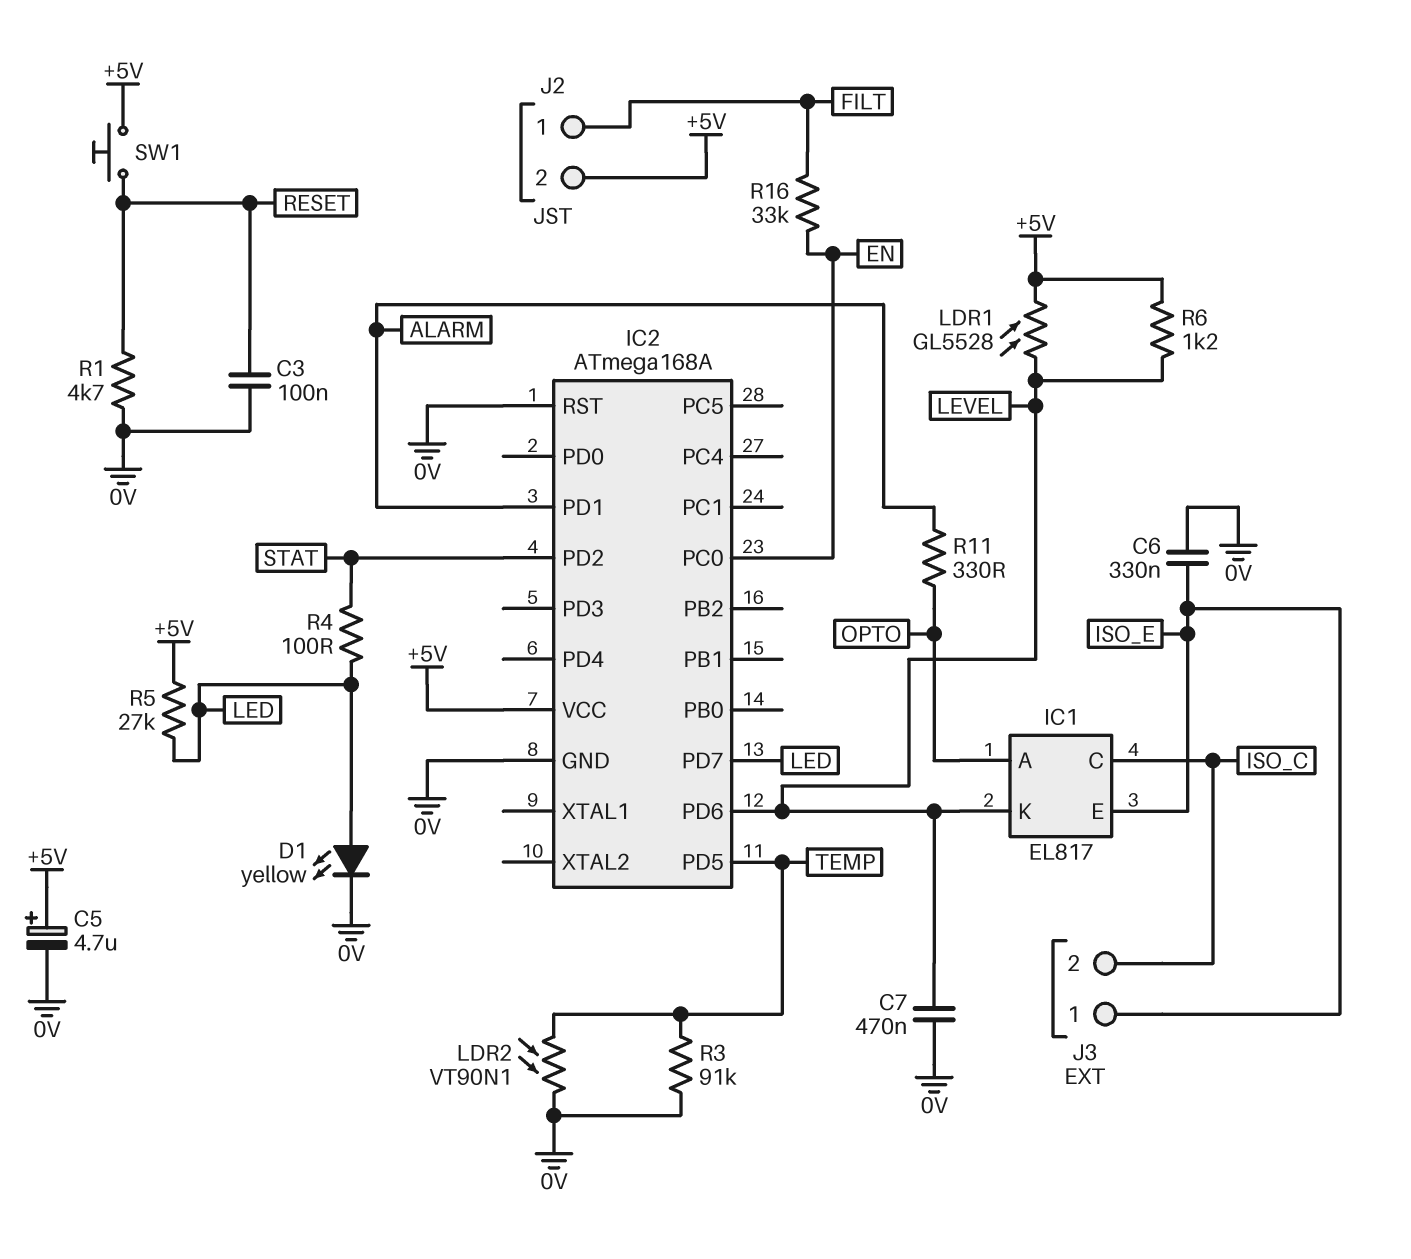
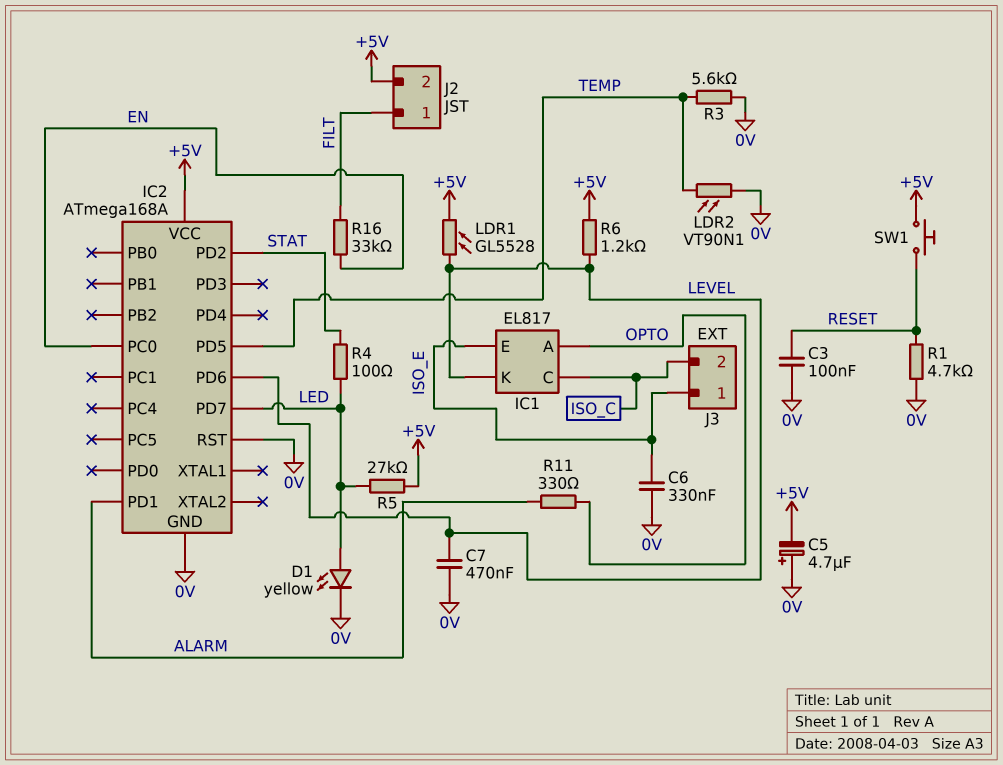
C5: 4.7uF (plus +5V, minus 0V) -> 4.7uF (plus 0V, minus +5V)
R3: 91k (0V, TEMP) -> 5.6k (0V, TEMP)

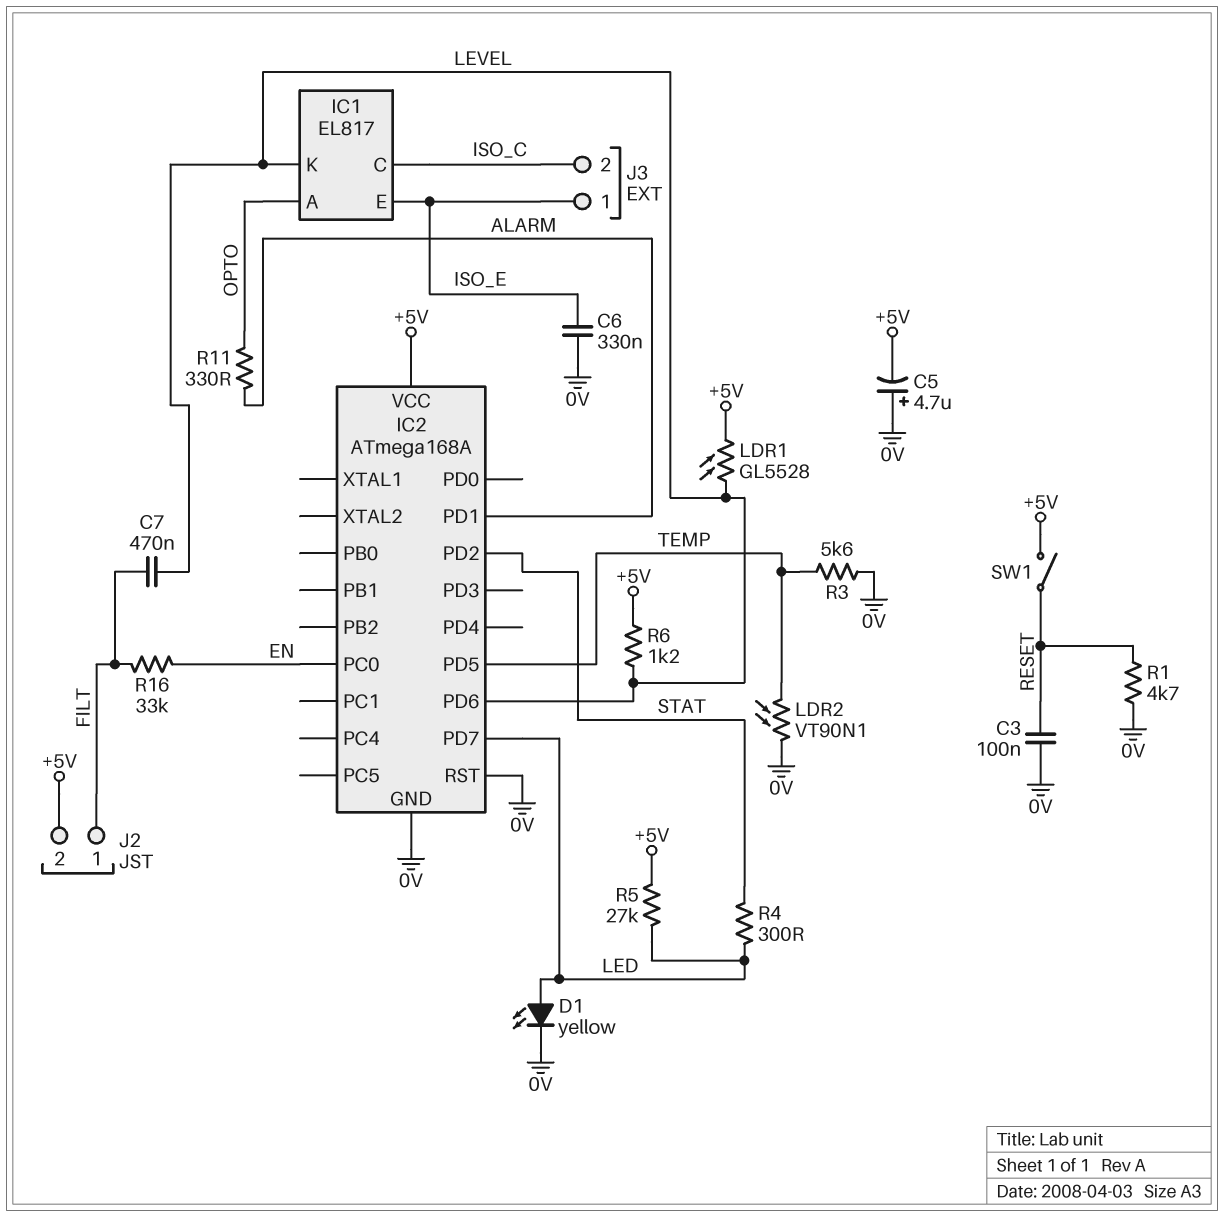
C7: 470nF (0V, LEVEL) -> 470nF (FILT, LEVEL)
R4: 100 (LED, STAT) -> 300 (LED, STAT)
SW1: button (+5V, RESET) -> switch (+5V, RESET)

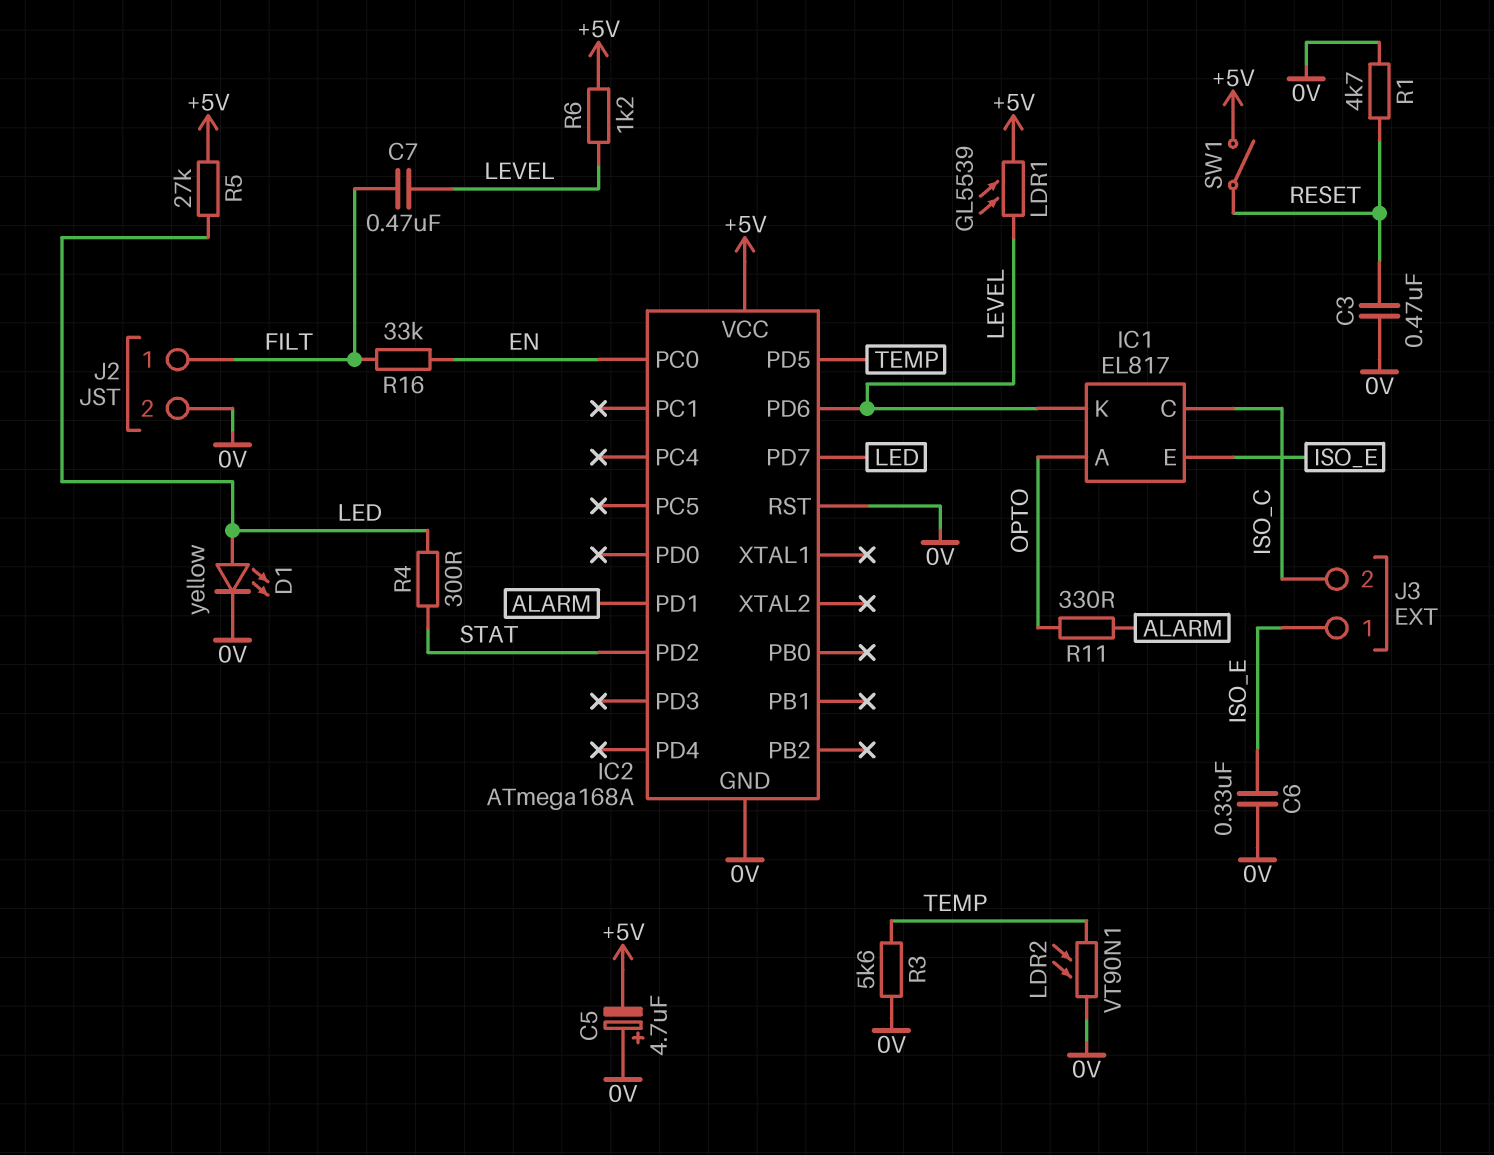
C3: 100nF (0V, RESET) -> 470nF (0V, RESET)
J2 pin 2: +5V -> 0V
LDR1: GL5528 (+5V, LEVEL) -> GL5539 (+5V, LEVEL)

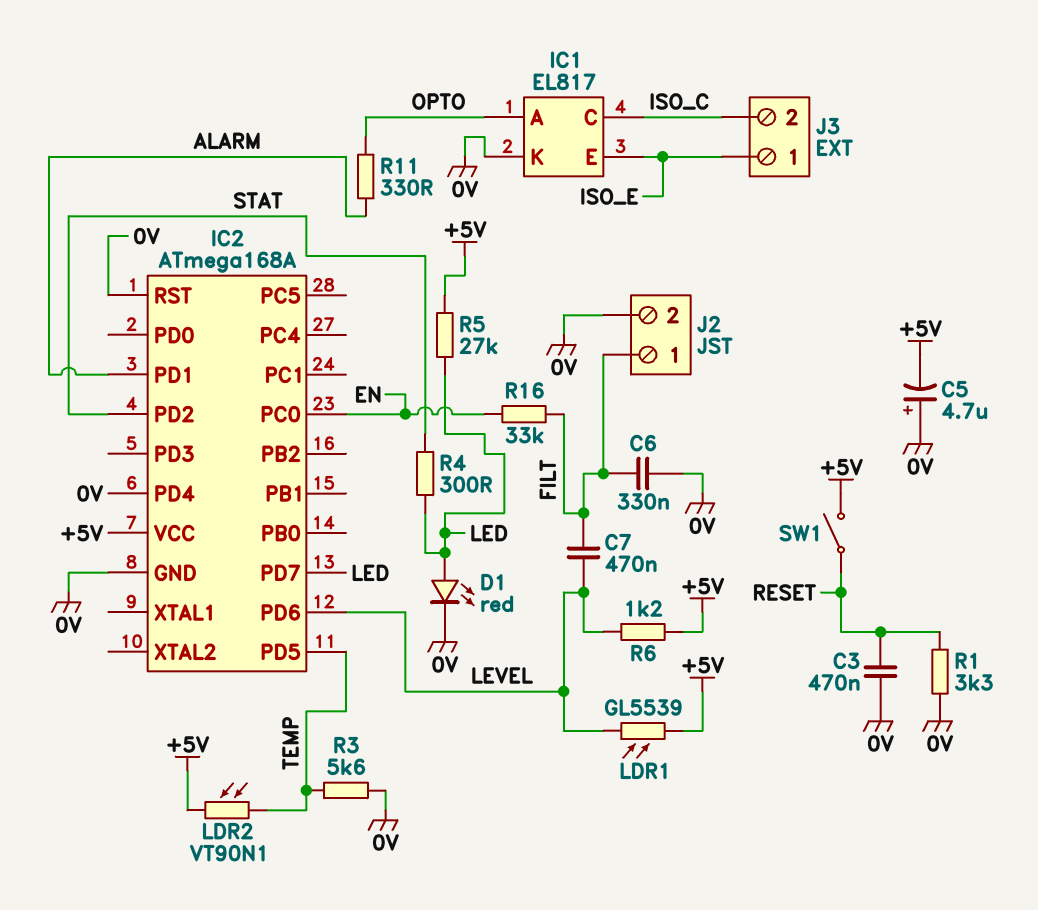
C6: 330nF (0V, ISO_E) -> 330nF (0V, FILT)
D1: LED yellow (A LED, K 0V) -> LED red (A LED, K 0V)
IC1 pin K: LEVEL -> 0V
IC2 pin PD4: none -> 0V
LDR2: VT90N1 (0V, TEMP) -> VT90N1 (+5V, TEMP)
R1: 4.7k (0V, RESET) -> 3.3k (0V, RESET)

